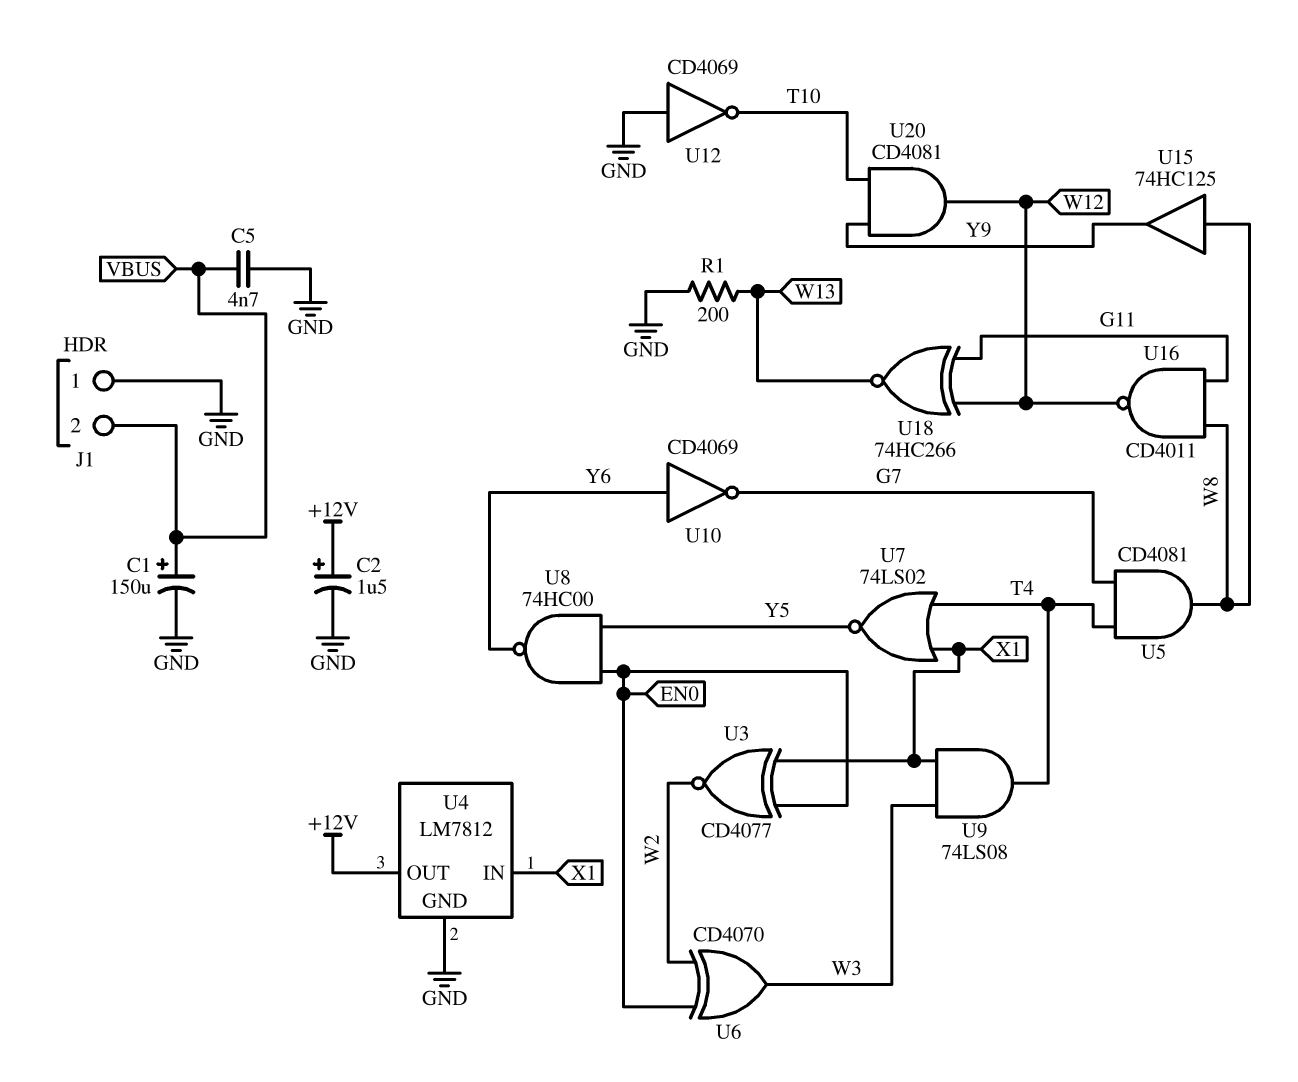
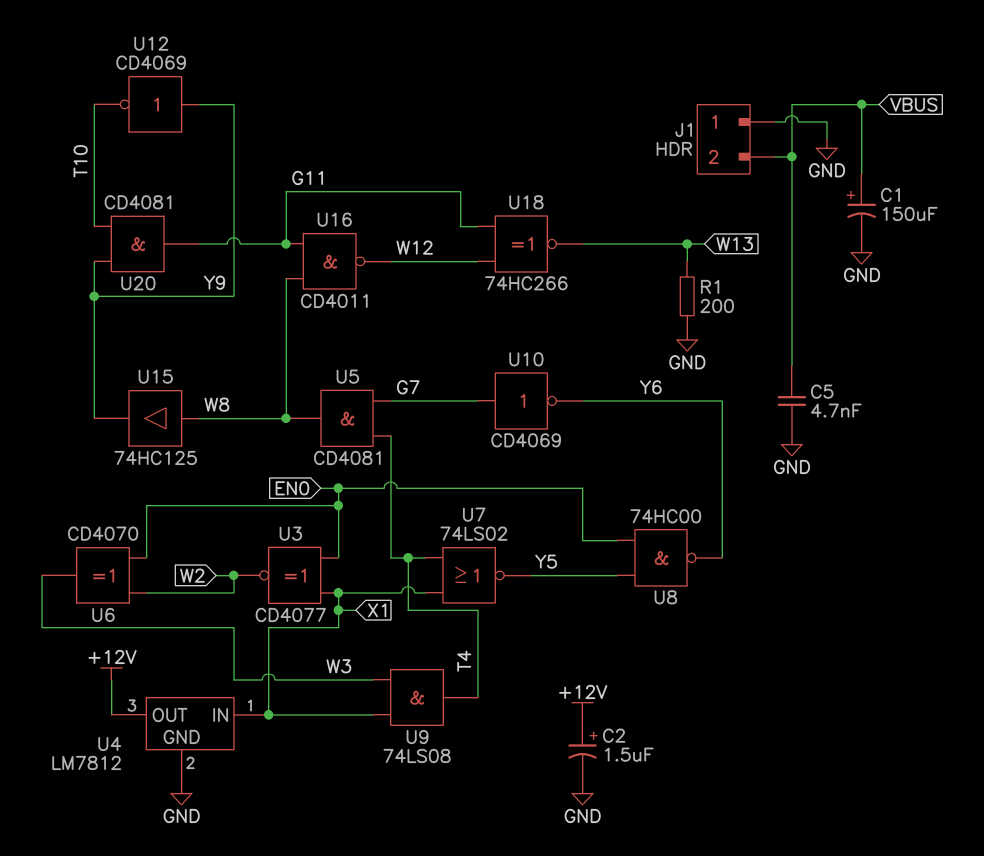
U10: NOT CD4069 (in Y6, out G7) -> NOT CD4069 (in G7, out Y6)
U12: NOT CD4069 (in GND, out T10) -> NOT CD4069 (in Y9, out T10)
U20: AND CD4081 (in T10, in Y9, out W12) -> AND CD4081 (in T10, in Y9, out G11)

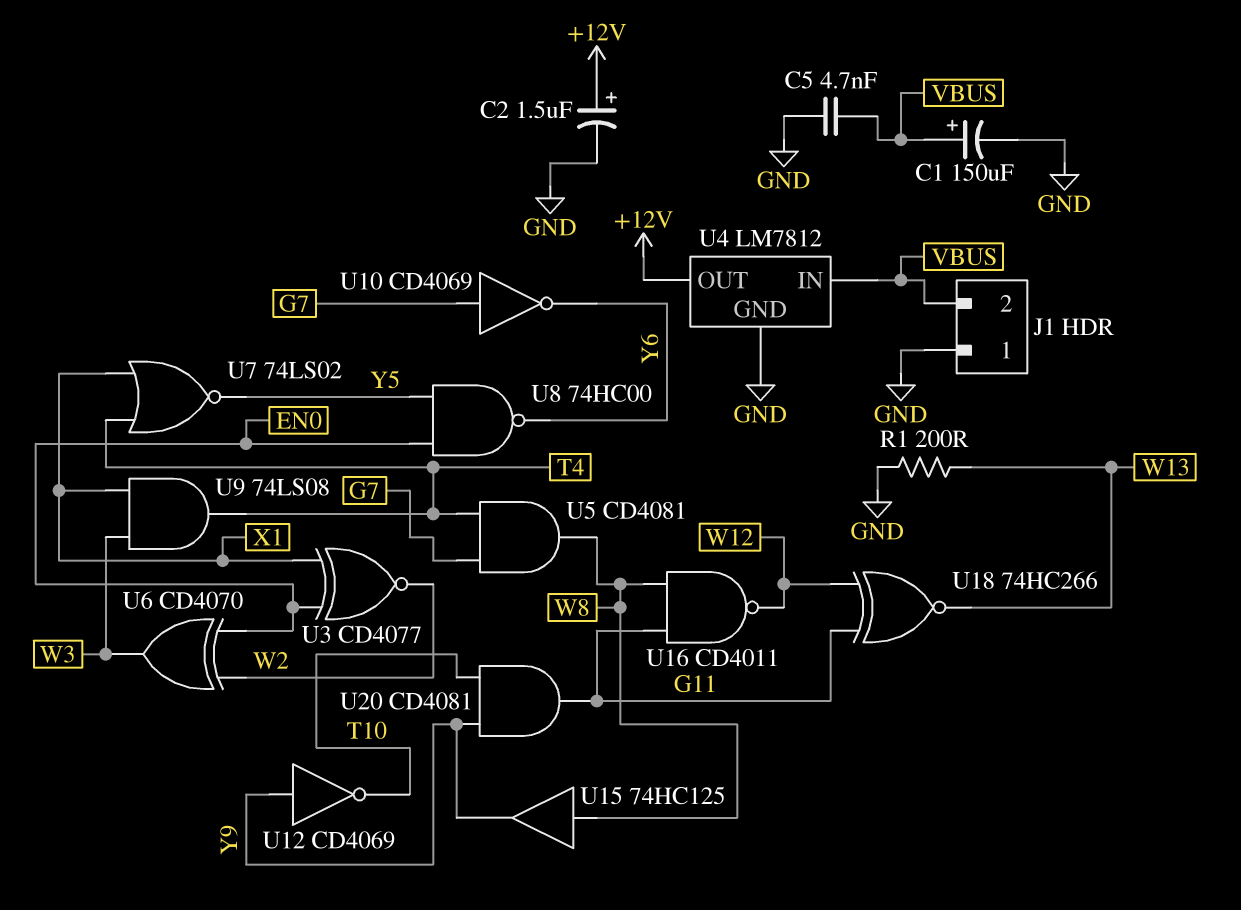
U4 pin IN: X1 -> VBUS

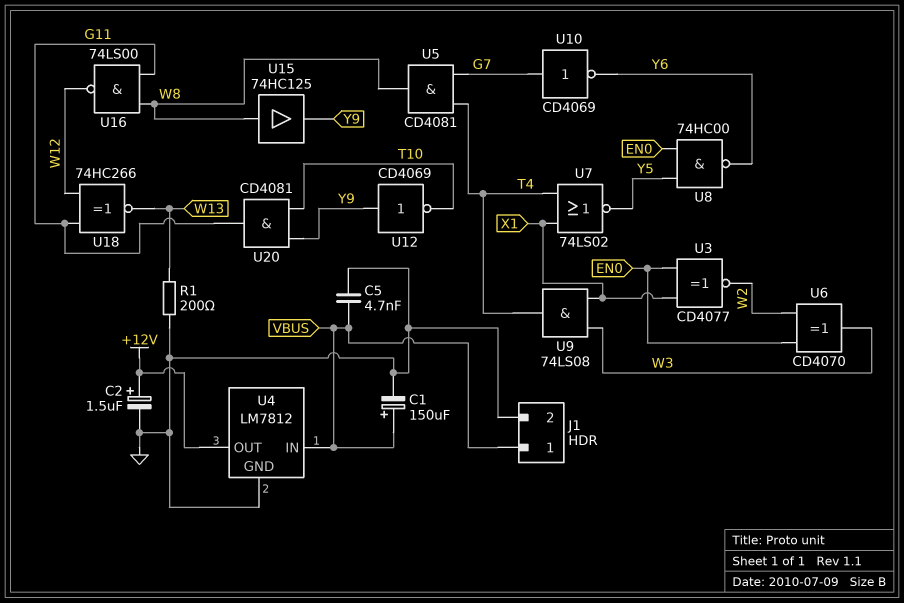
J1 pin 1: GND -> VBUS
J1 pin 2: VBUS -> GND
U16: NAND CD4011 (in G11, in W8, out W12) -> NAND 74LS00 (in G11, in W8, out W12)

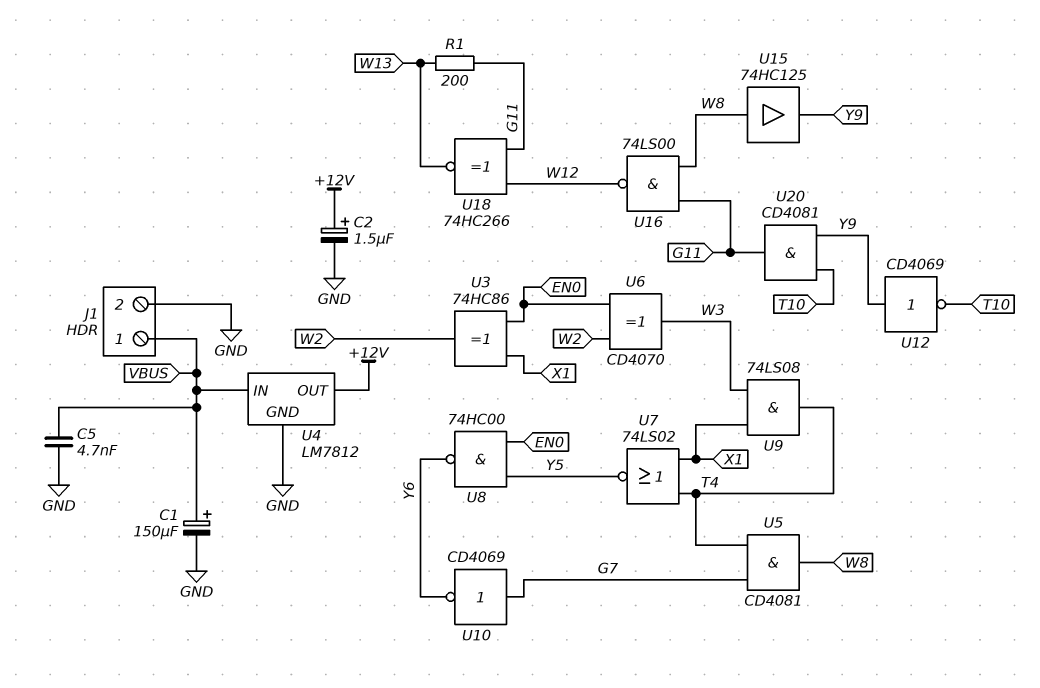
R1: 200 (GND, W13) -> 200 (G11, W13)
U3: XNOR CD4077 (in EN0, in X1, out W2) -> XOR 74HC86 (in EN0, in X1, out W2)

